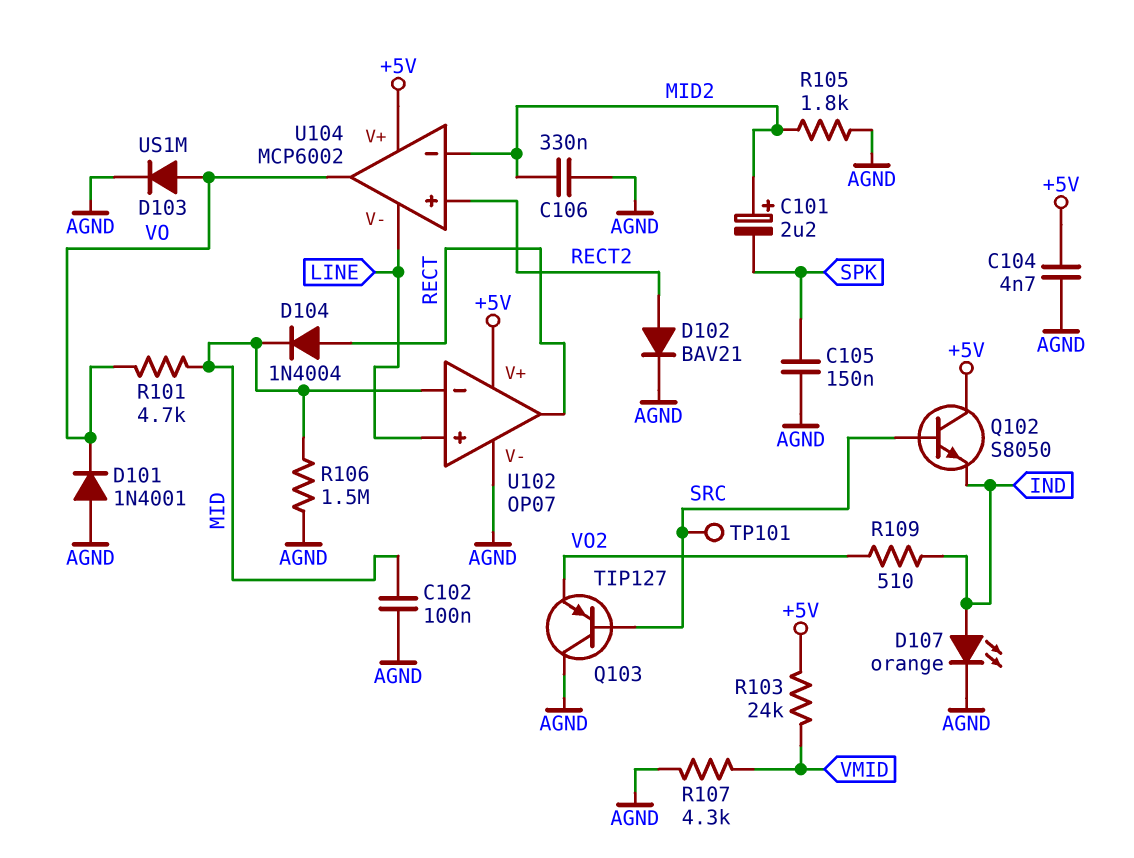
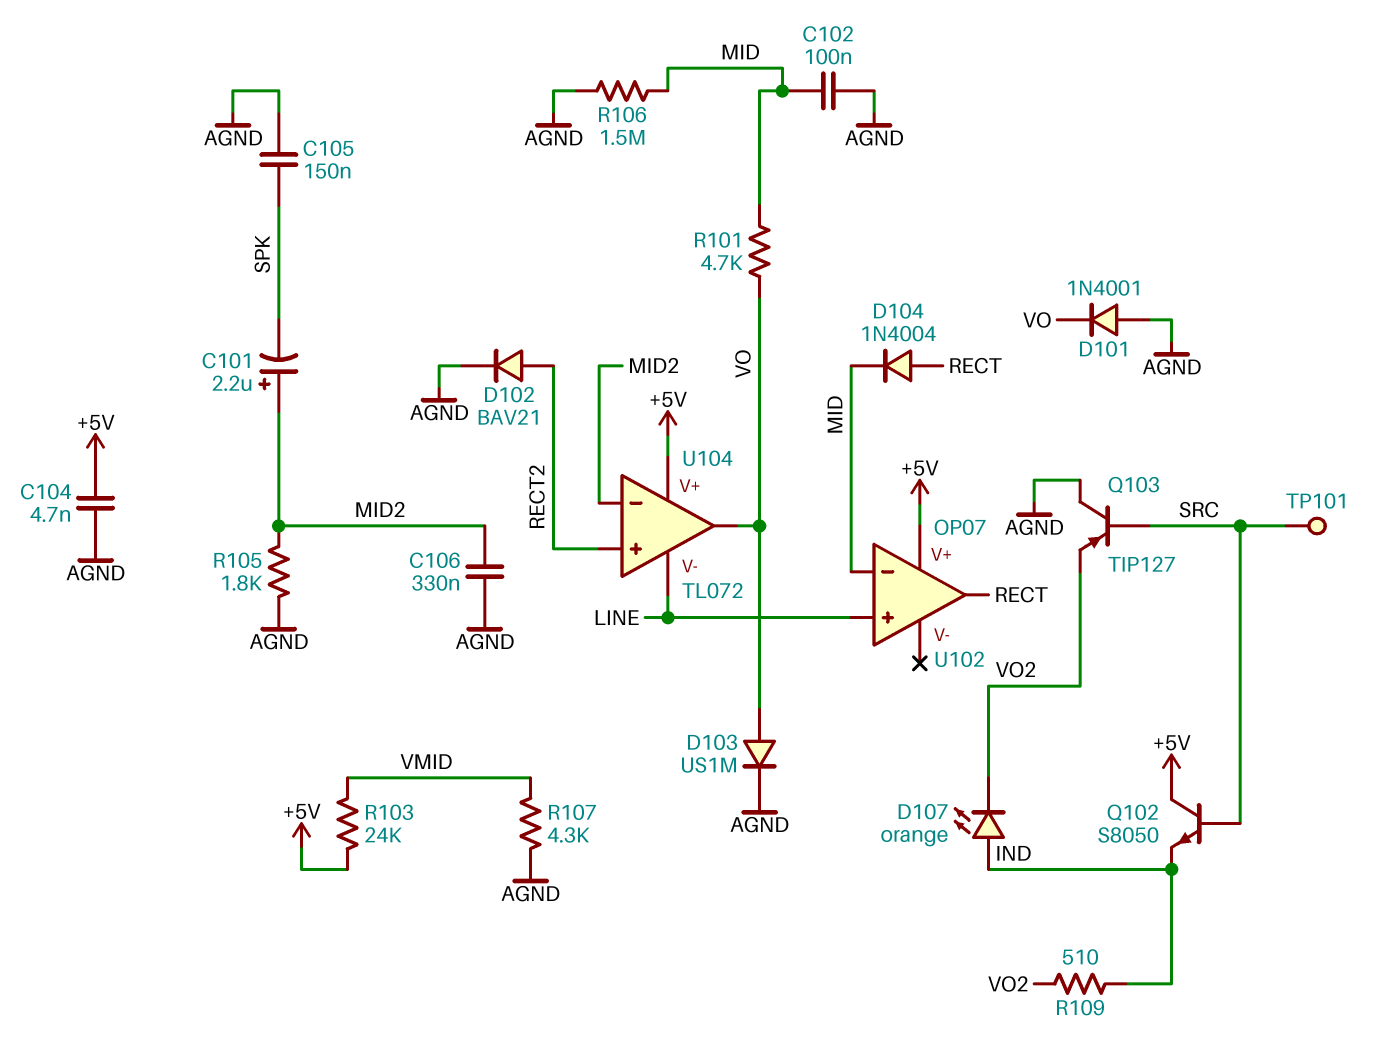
D107: LED orange (A IND, K AGND) -> LED orange (A IND, K VO2)
U102 pin V-: AGND -> none
U104: MCP6002 -> TL072

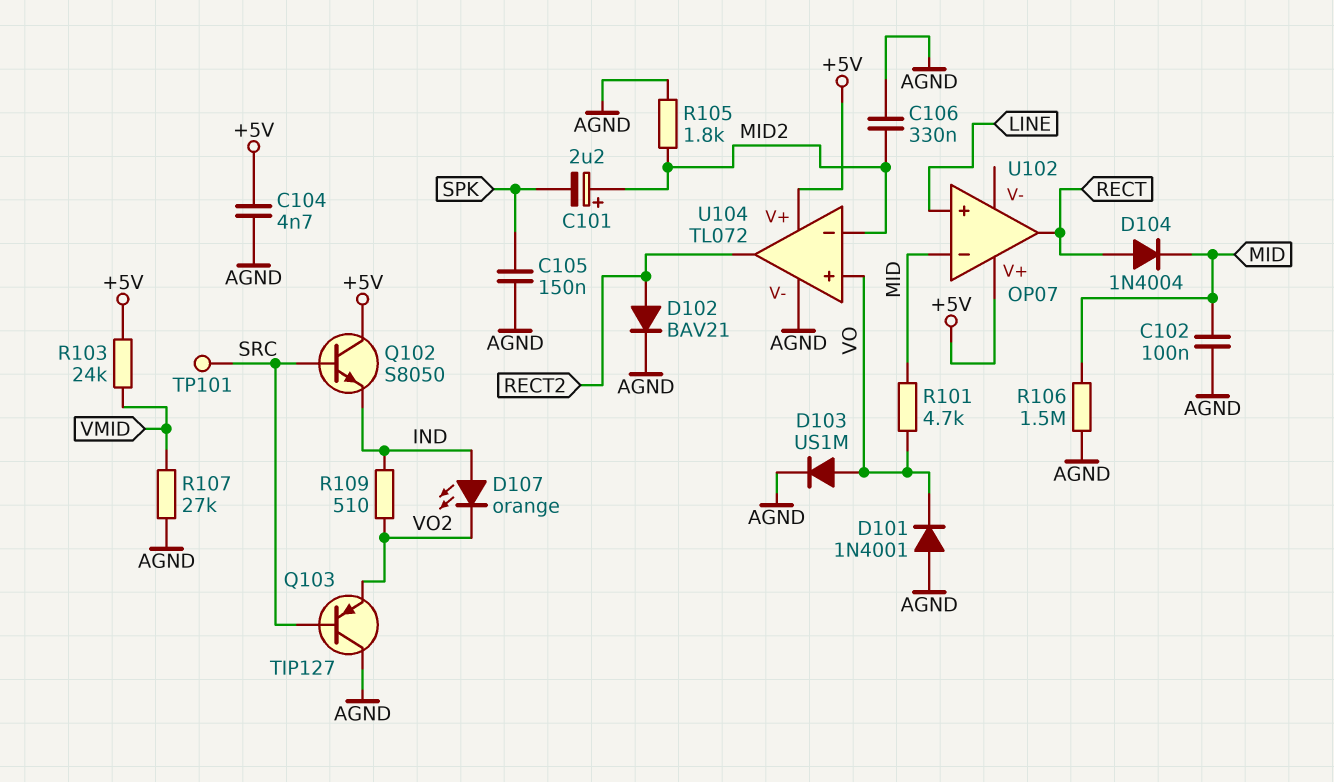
R107: 4.3k (AGND, VMID) -> 27k (AGND, VMID)
U104 pin V-: LINE -> AGND
U104 pin in+: RECT2 -> VO
U104 pin out: VO -> RECT2

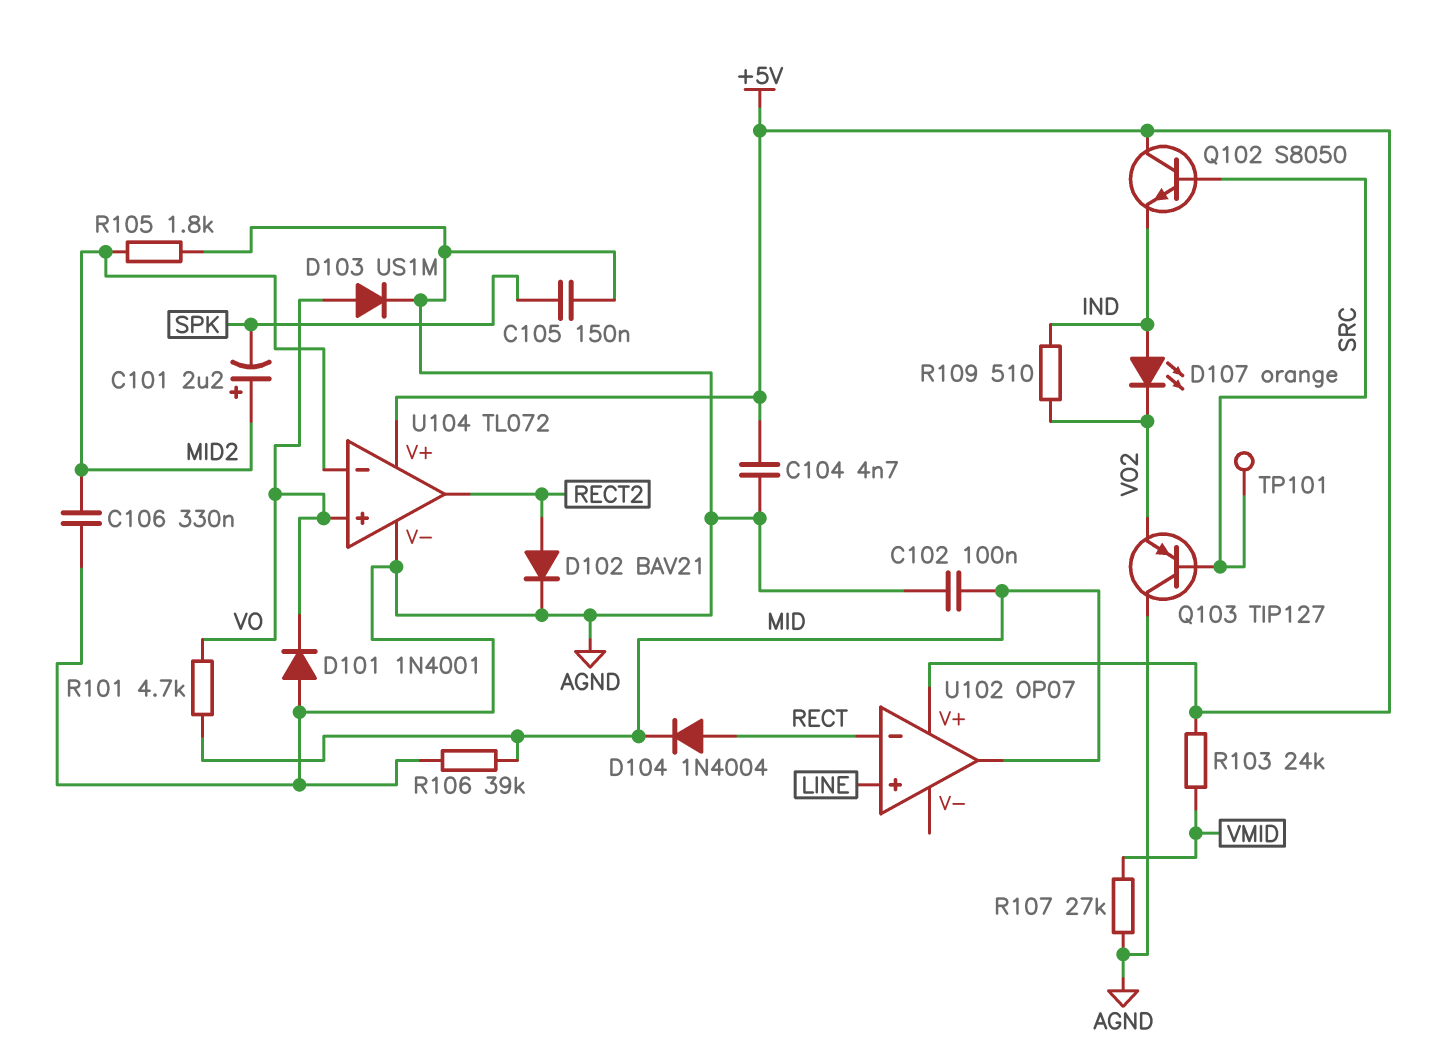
R106: 1.5M (AGND, MID) -> 39k (AGND, MID)
U102 pin in-: MID -> RECT
U102 pin out: RECT -> MID

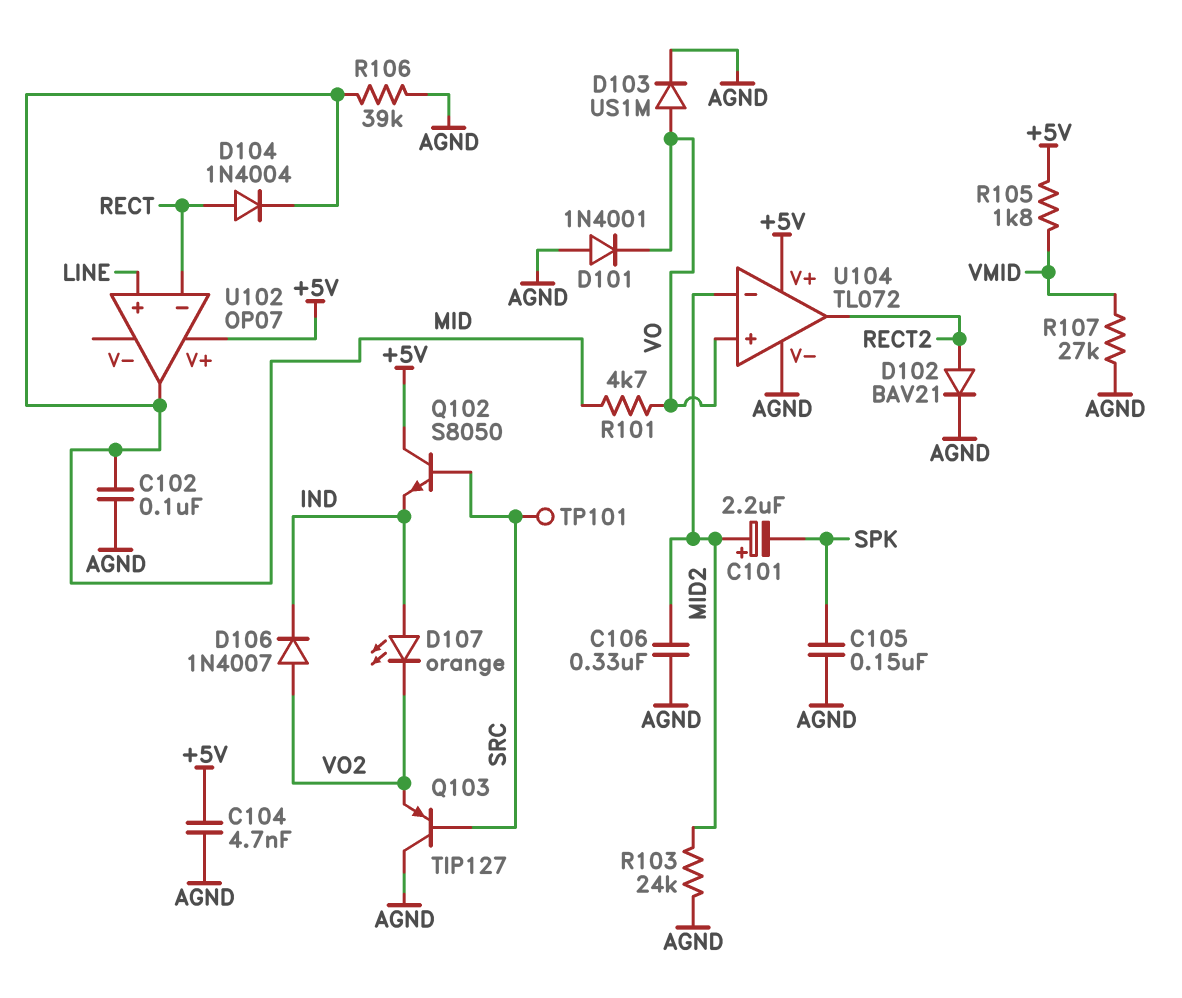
D106: none -> diode 1N4007 (A VO2, K IND)
R103: 24k (+5V, VMID) -> 24k (AGND, MID2)
R105: 1.8k (AGND, MID2) -> 1.8k (+5V, VMID)
R109: 510 (IND, VO2) -> none

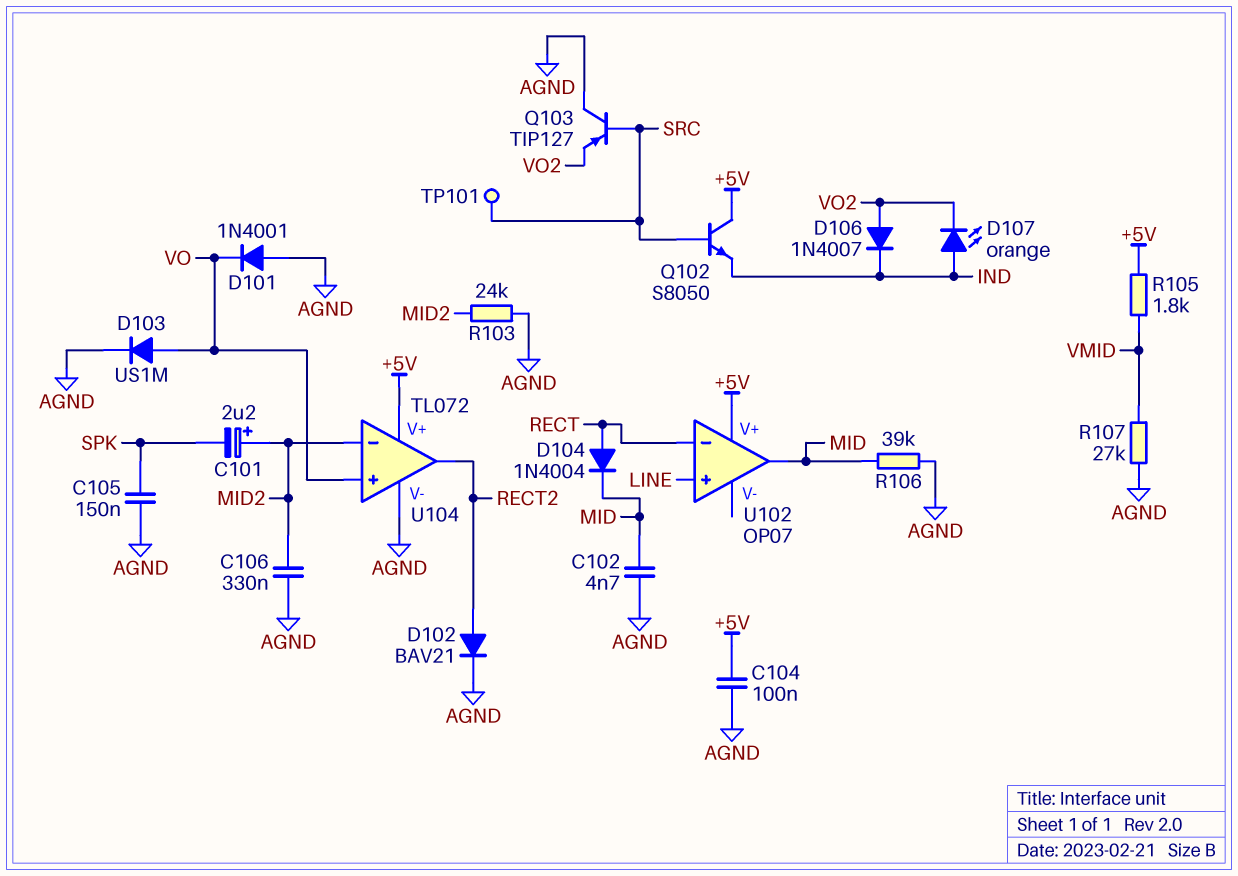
C102: 100nF (AGND, MID) -> 4.7nF (AGND, MID)
C104: 4.7nF (+5V, AGND) -> 100nF (+5V, AGND)
R101: 4.7k (MID, VO) -> none

